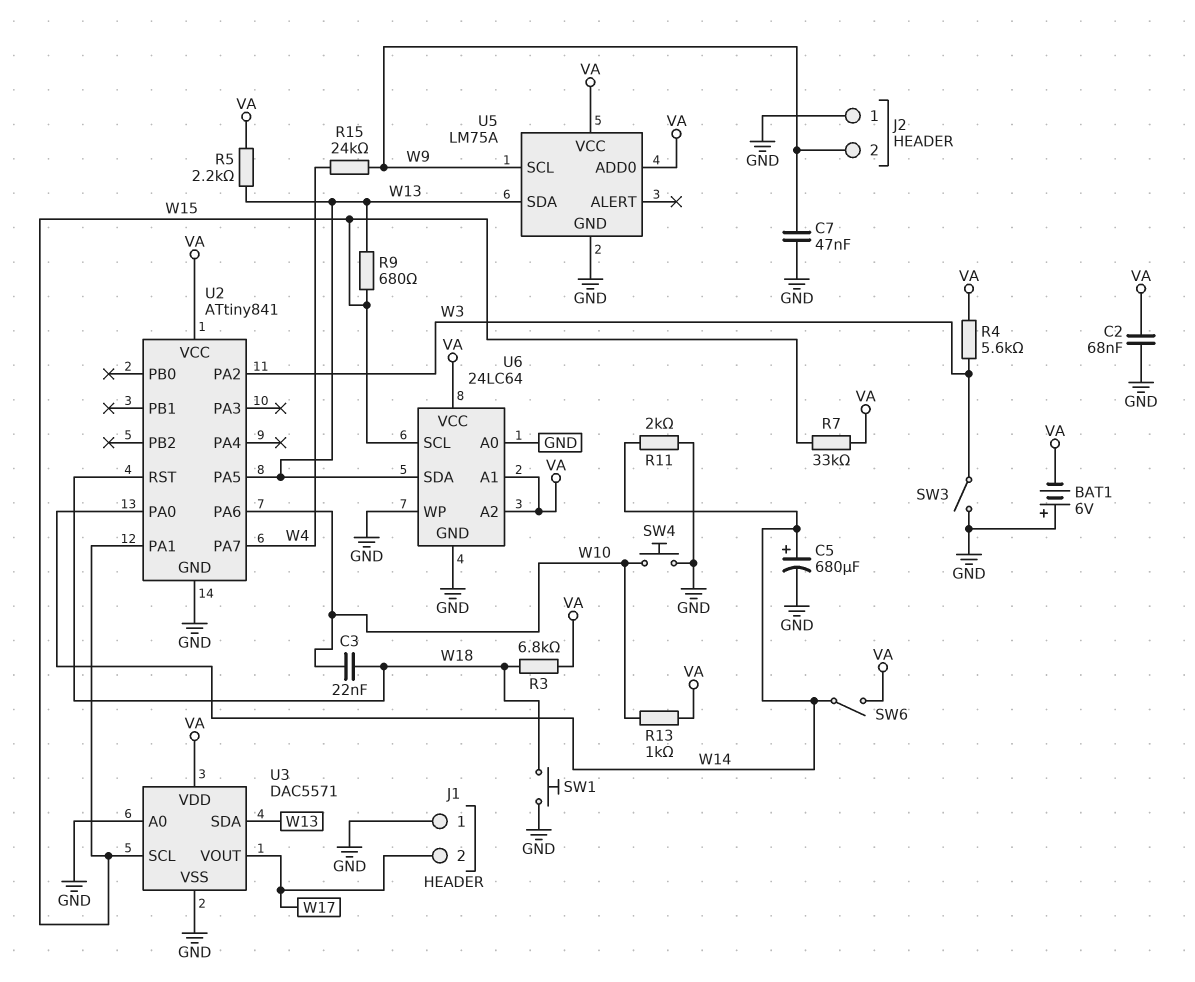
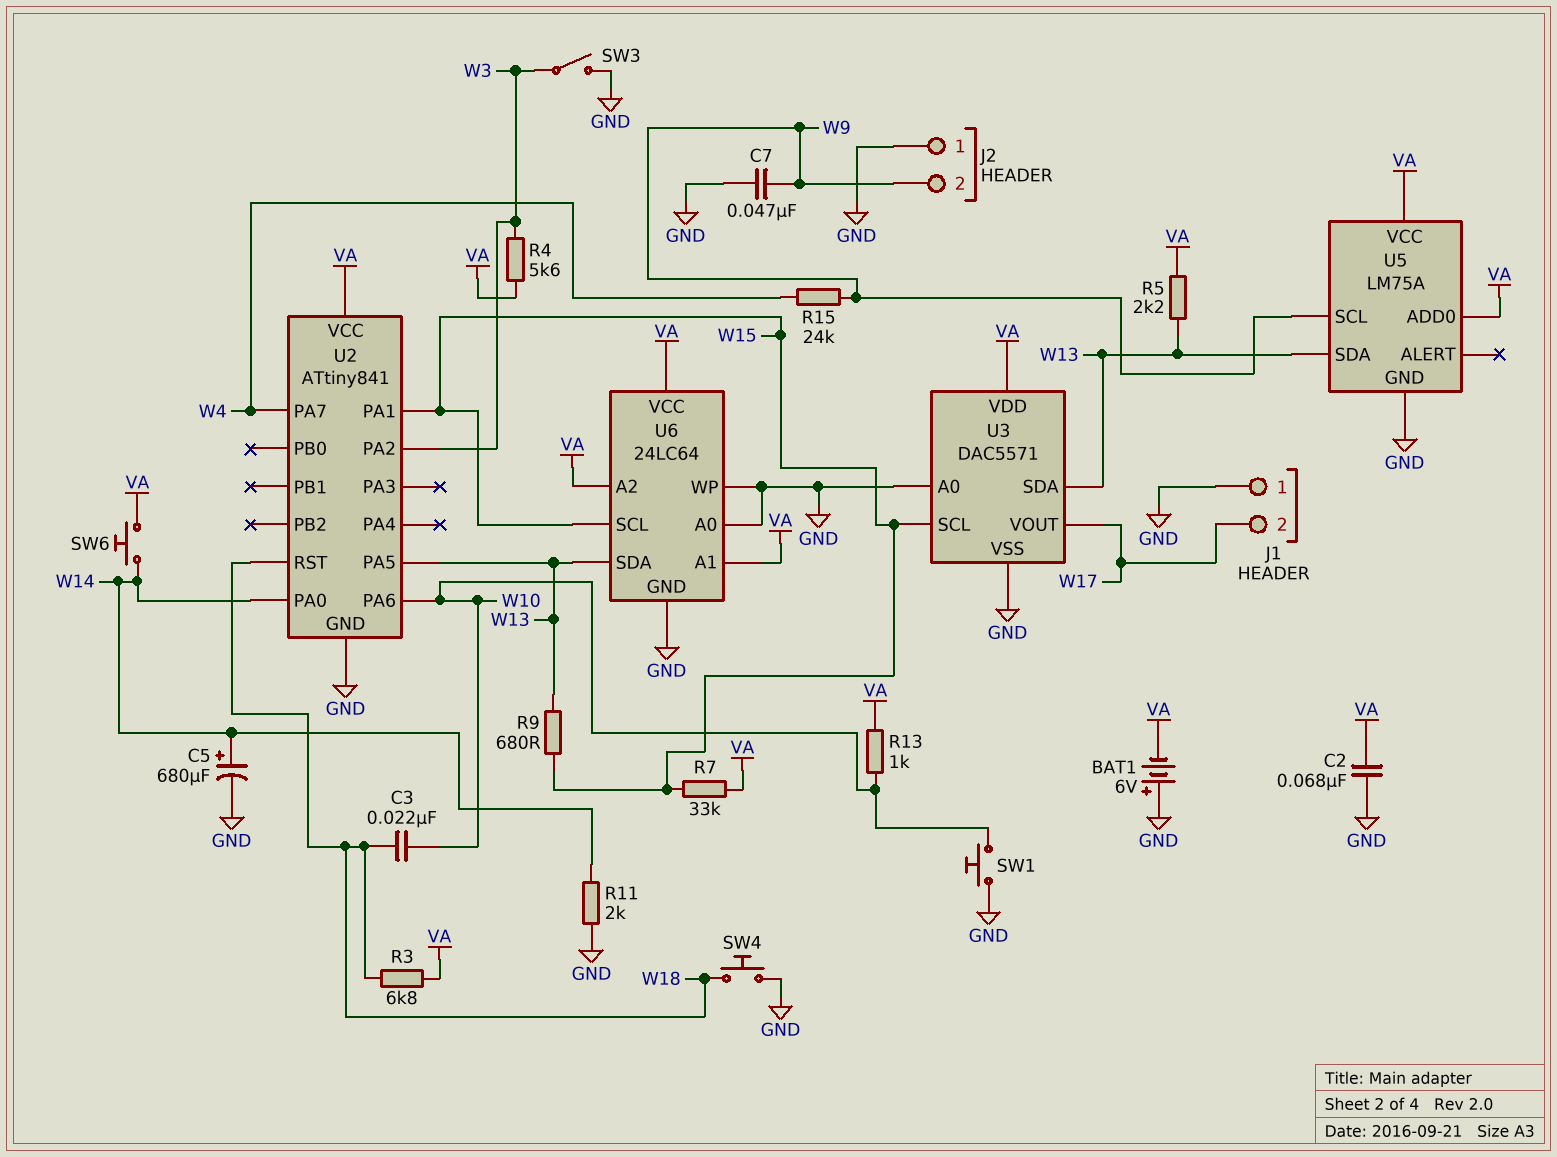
SW1: button (GND, W18) -> button (GND, W10)
SW4: button (GND, W10) -> button (GND, W18)
SW6: switch (VA, W14) -> button (VA, W14)

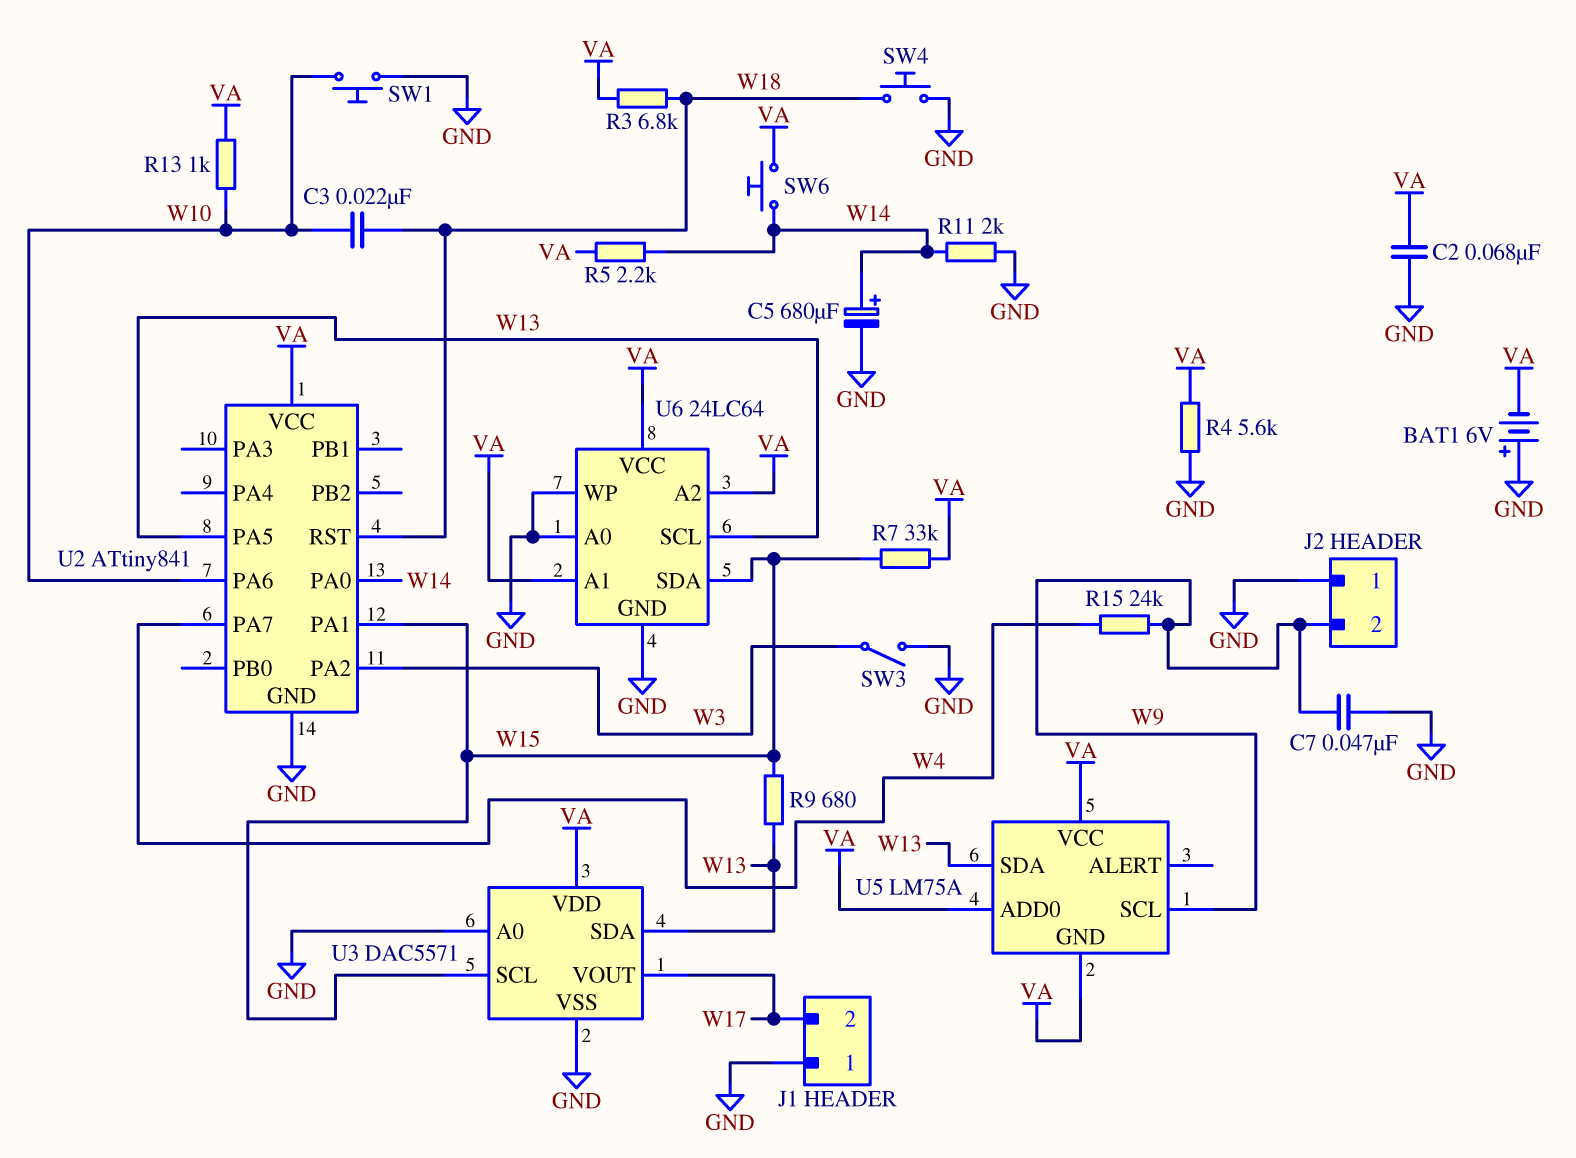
R4: 5.6k (VA, W3) -> 5.6k (GND, VA)
R5: 2.2k (VA, W13) -> 2.2k (VA, W14)
U5 pin GND: GND -> VA
U6 pin SCL: W15 -> W13
U6 pin SDA: W13 -> W15

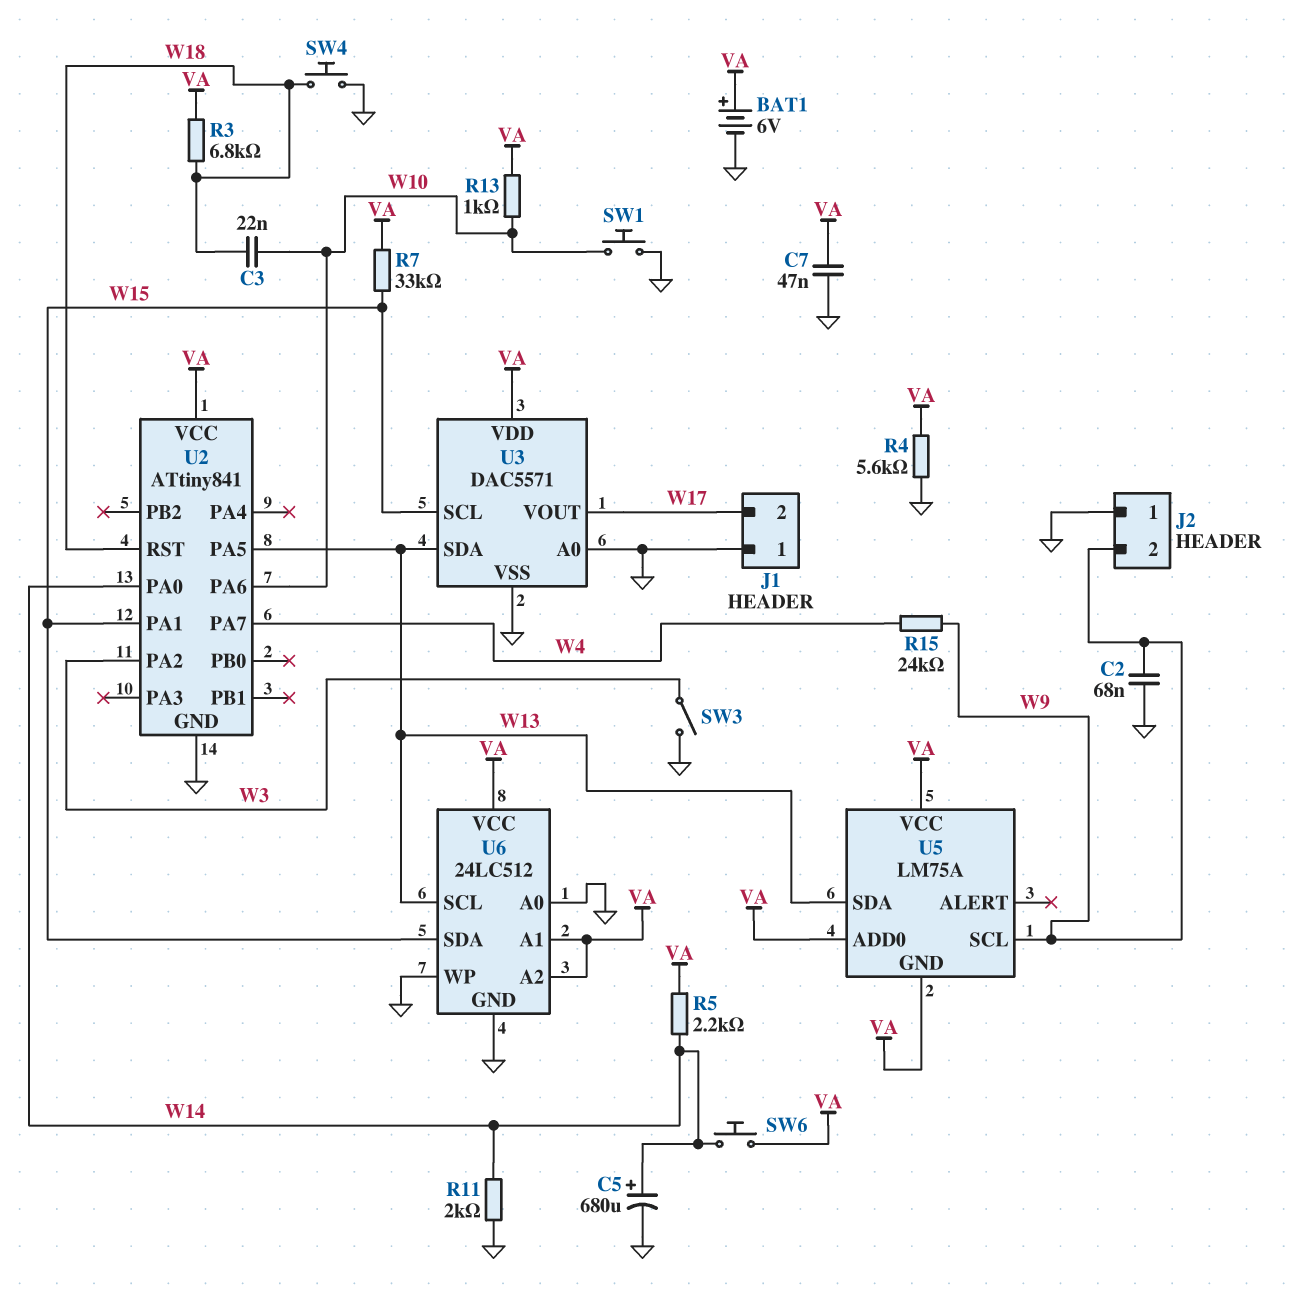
BAT1: 6V (plus GND, minus VA) -> 6V (plus VA, minus GND)
C2: 68nF (GND, VA) -> 68nF (GND, W9)
C7: 47nF (GND, W9) -> 47nF (GND, VA)
R9: 680 (W13, W15) -> none
U6: 24LC64 -> 24LC512

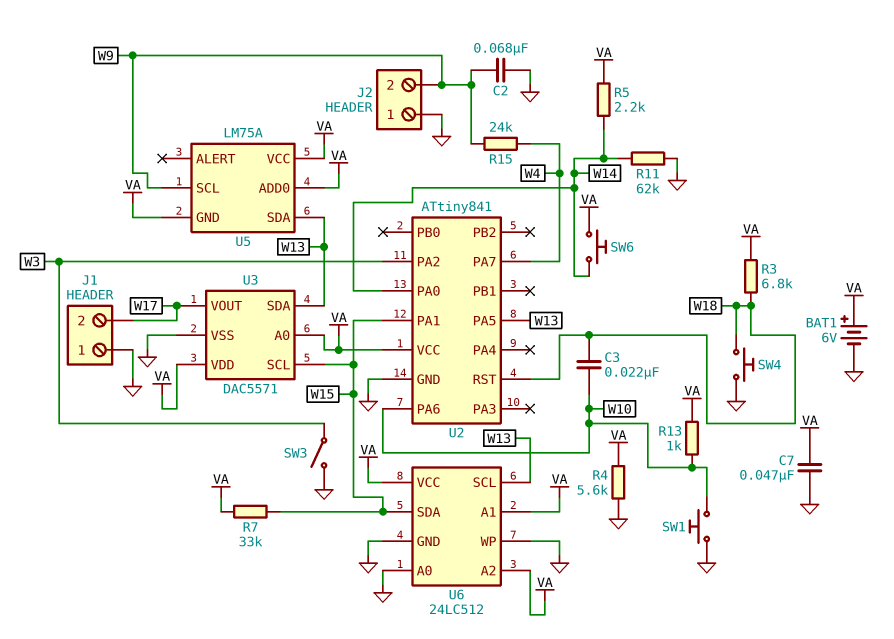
C5: 680uF (plus W14, minus GND) -> none
R11: 2k (GND, W14) -> 62k (GND, W14)
U3 pin A0: GND -> VA

